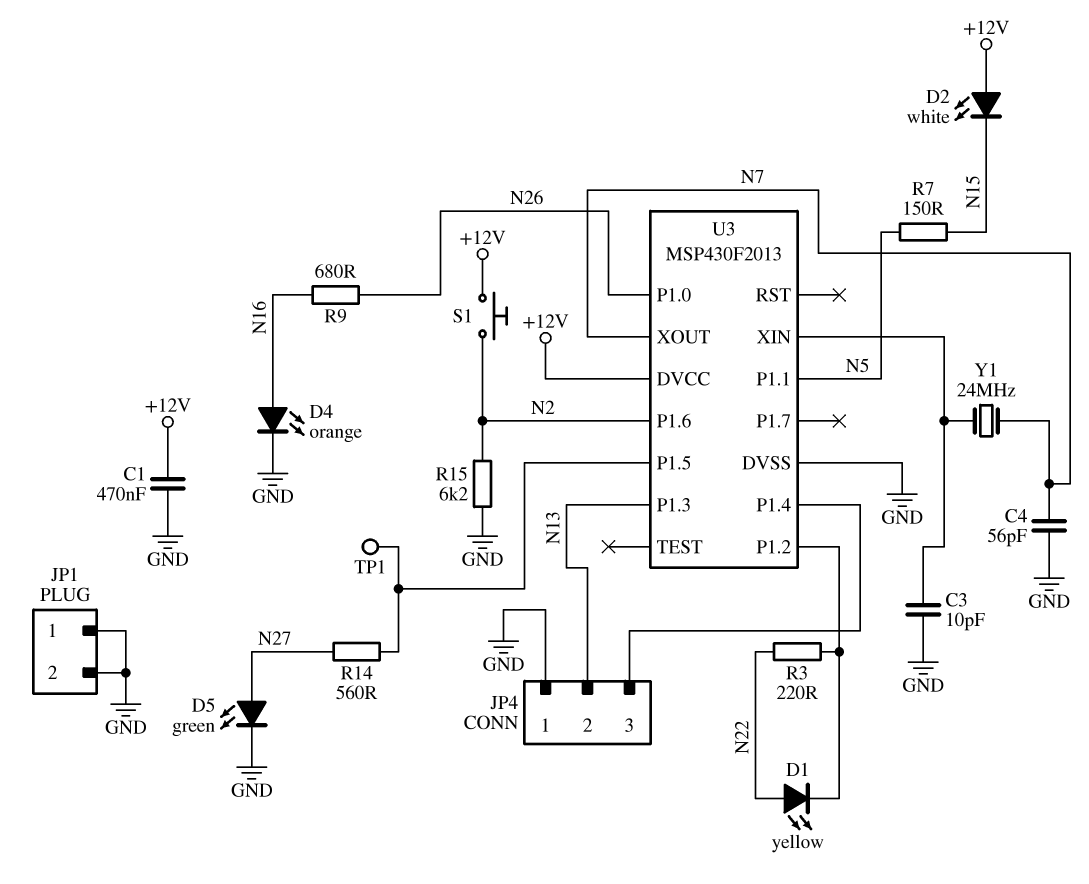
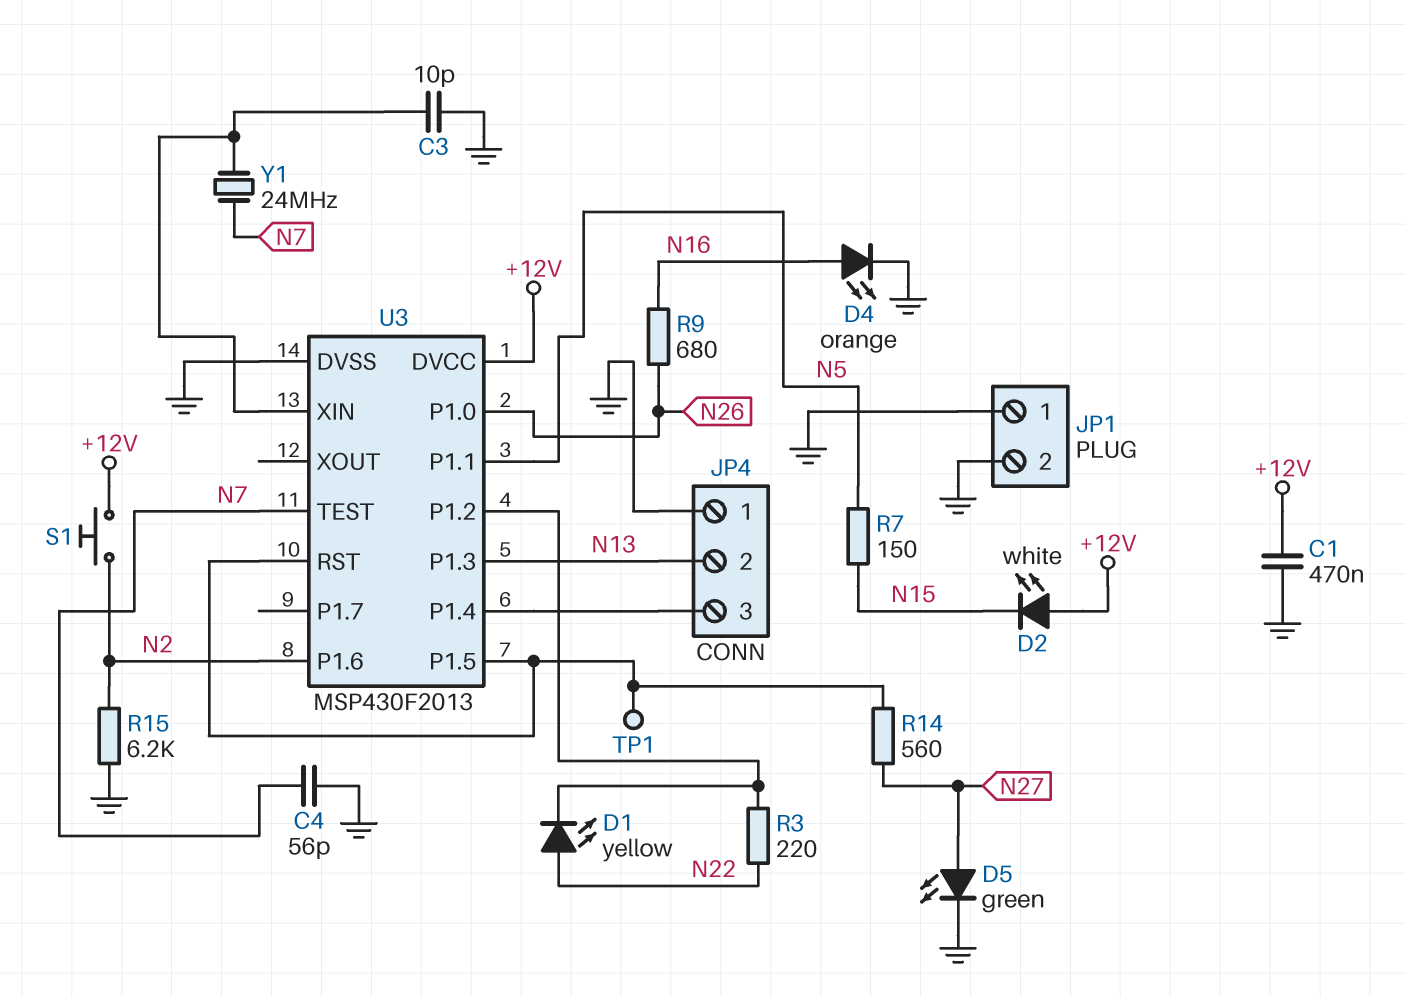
U3 pin RST: none -> U3/P1.5
U3 pin TEST: none -> N7
U3 pin XOUT: N7 -> none

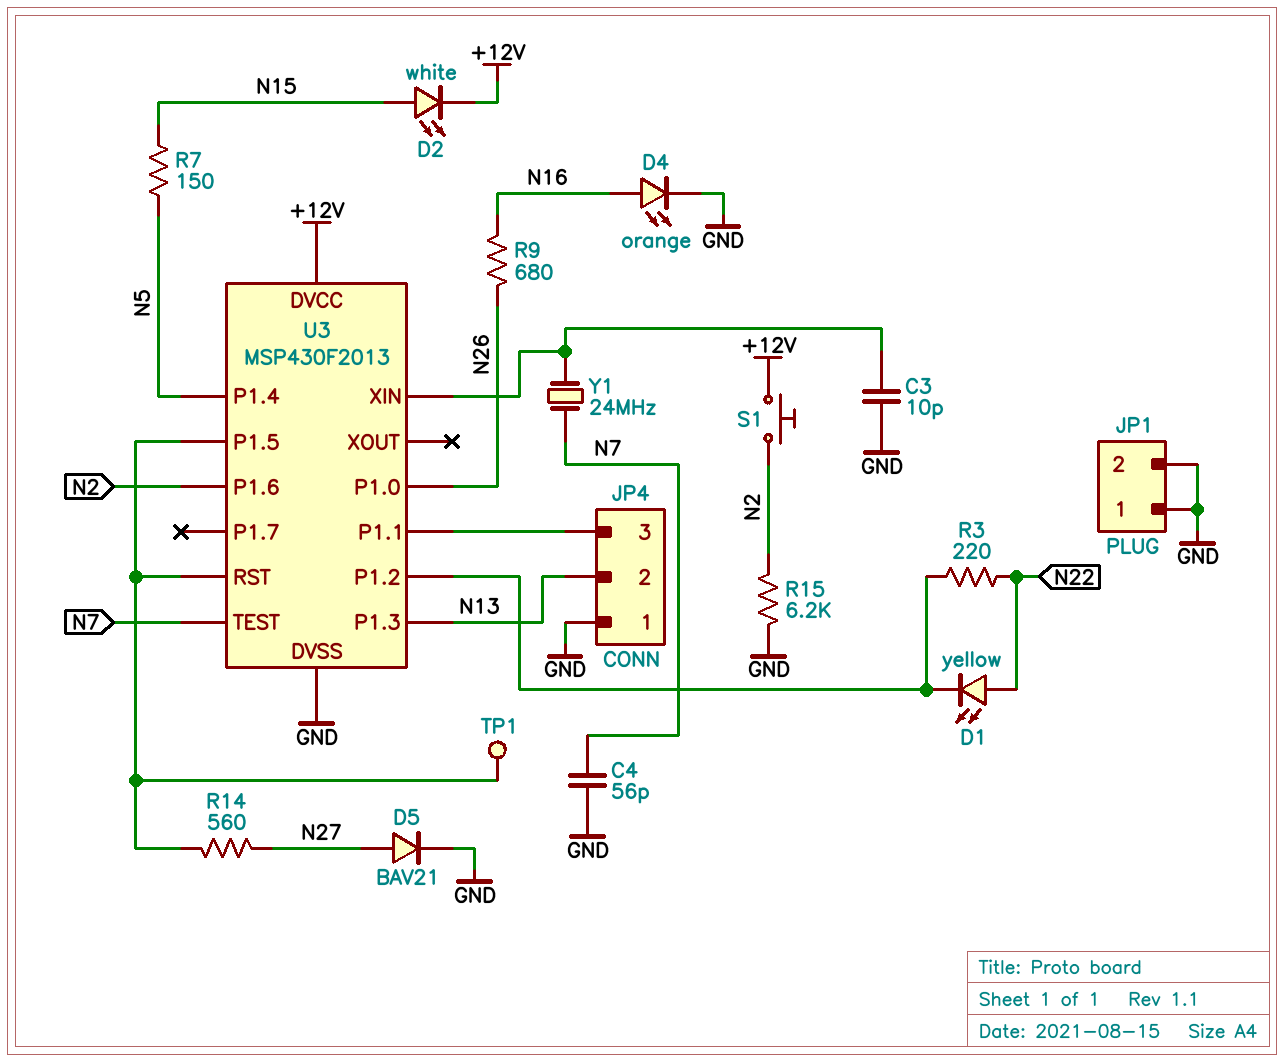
C1: 470nF (+12V, GND) -> none
D2: LED white (A +12V, K N15) -> LED white (A N15, K +12V)
D5: LED green (A N27, K GND) -> diode BAV21 (A N27, K GND)
U3 pin P1.1: N5 -> JP4/3
U3 pin P1.4: JP4/3 -> N5

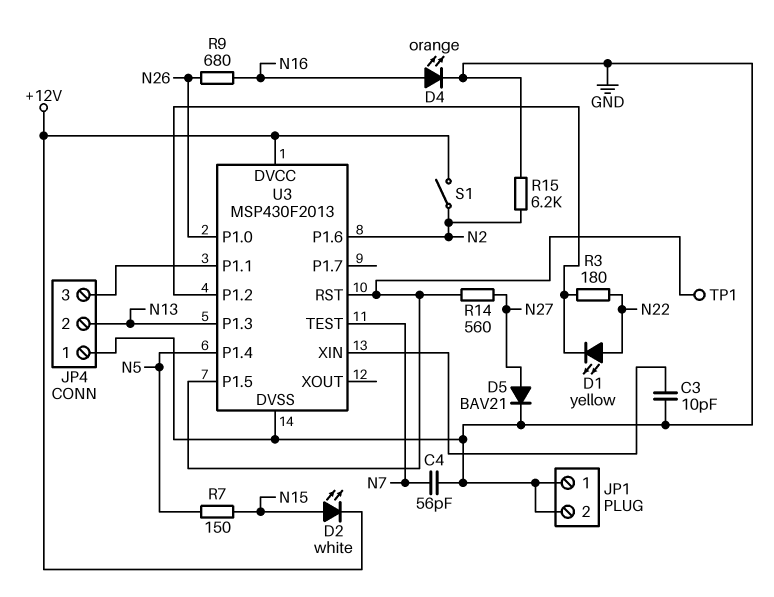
R3: 220 (N22, U3/P1.2) -> 180 (N22, U3/P1.2)
S1: button (+12V, N2) -> switch (+12V, N2)
Y1: 24MHz (N7, U3/XIN) -> none

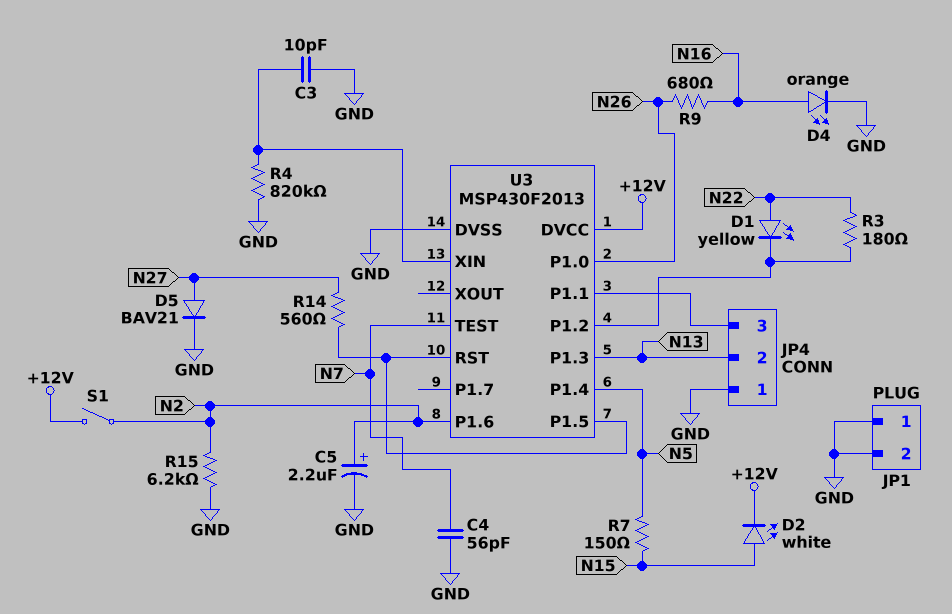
C5: none -> 2.2uF (plus N2, minus GND)
R4: none -> 820k (GND, U3/XIN)
TP1: test point (U3/P1.5) -> none

